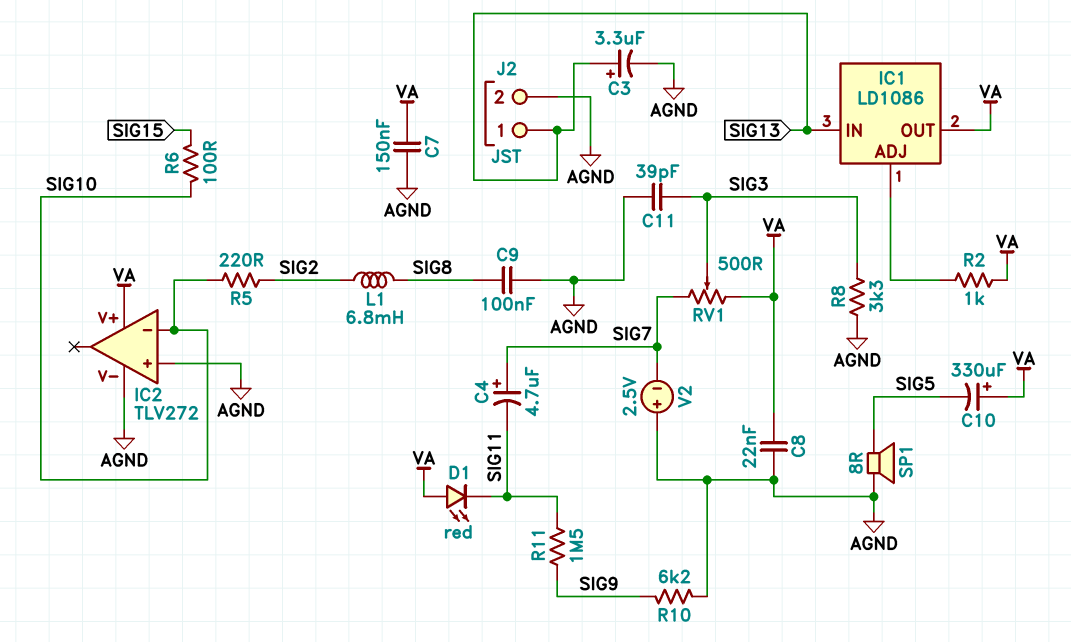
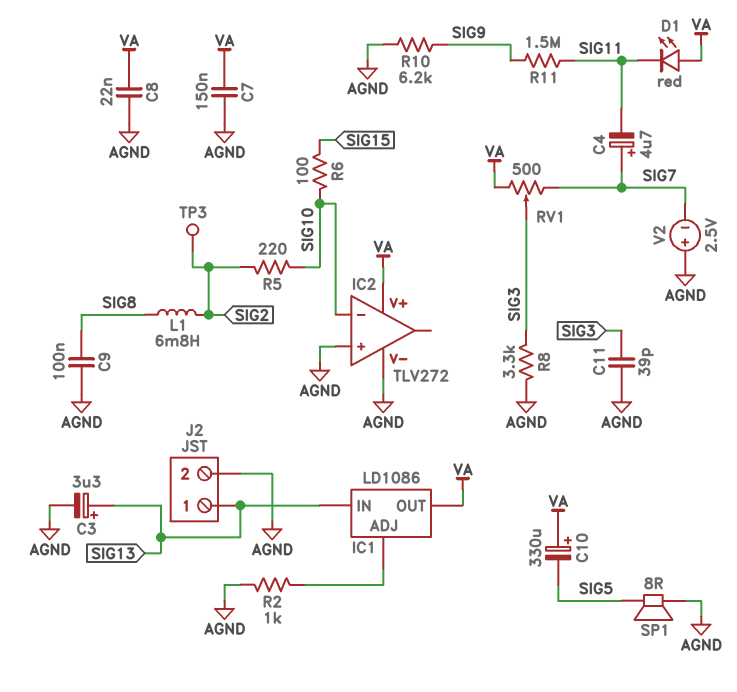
R2: 1k (IC1/ADJ, VA) -> 1k (AGND, IC1/ADJ)
TP3: none -> test point (SIG2)

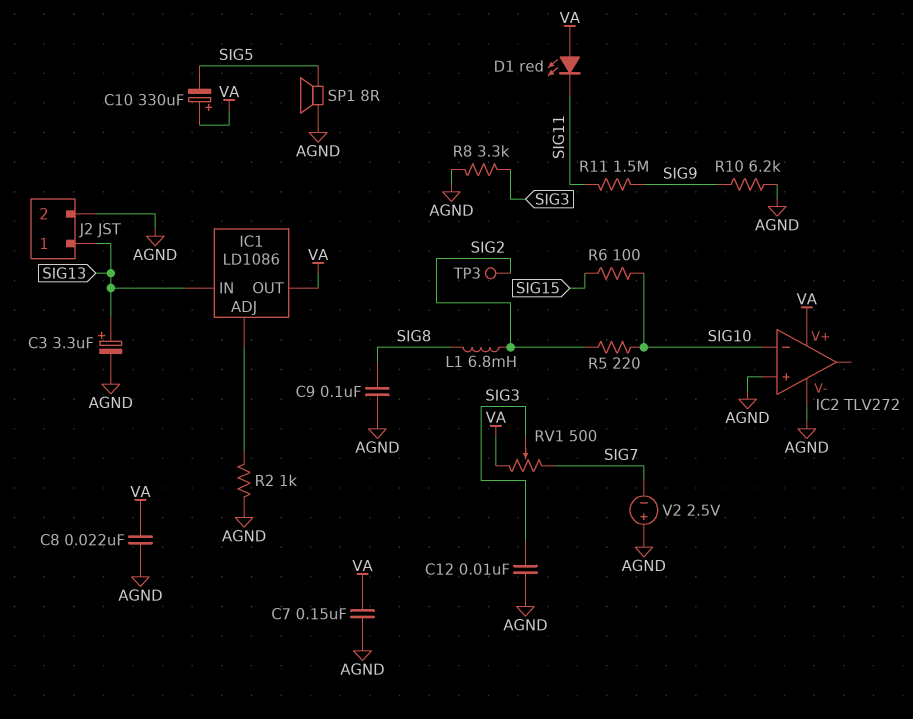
C4: 4.7uF (plus SIG7, minus SIG11) -> none
C11: 39pF (AGND, SIG3) -> none
C12: none -> 10nF (AGND, SIG3)

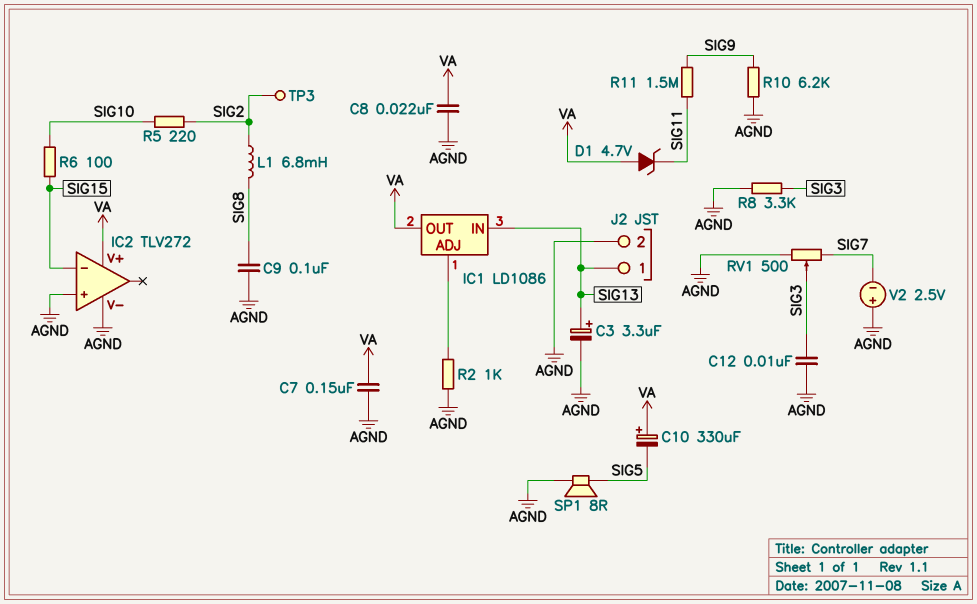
D1: LED red (A VA, K SIG11) -> zener 4.7V (A VA, K SIG11)
IC2 pin in-: SIG10 -> SIG15
RV1: 500 (SIG7, VA, wiper SIG3) -> 500 (AGND, SIG7, wiper SIG3)

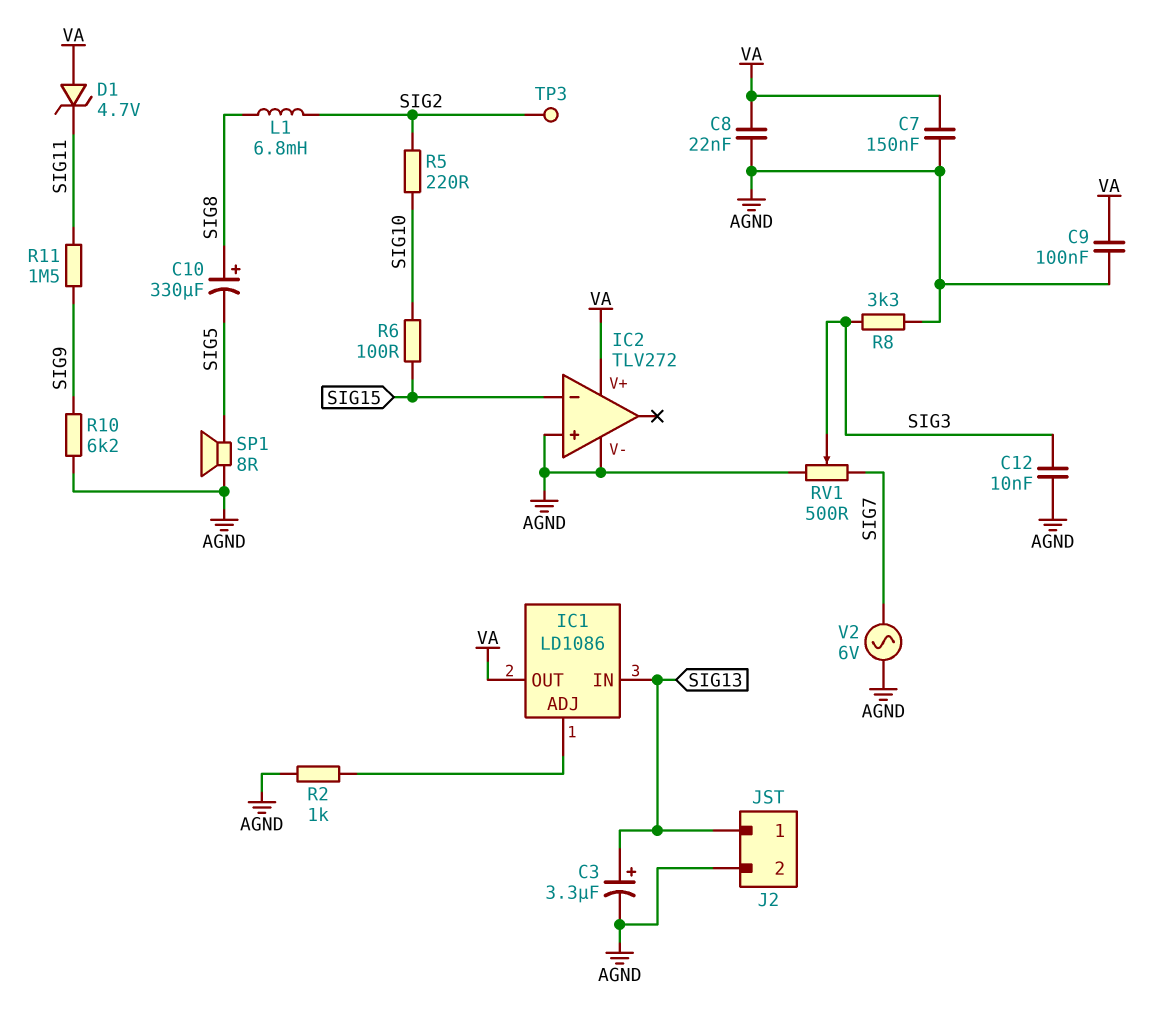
C9: 100nF (AGND, SIG8) -> 100nF (AGND, VA)
C10: 330uF (plus VA, minus SIG5) -> 330uF (plus SIG8, minus SIG5)
V2: 2.5V (plus AGND, minus SIG7) -> AC 6V (AGND, SIG7)

